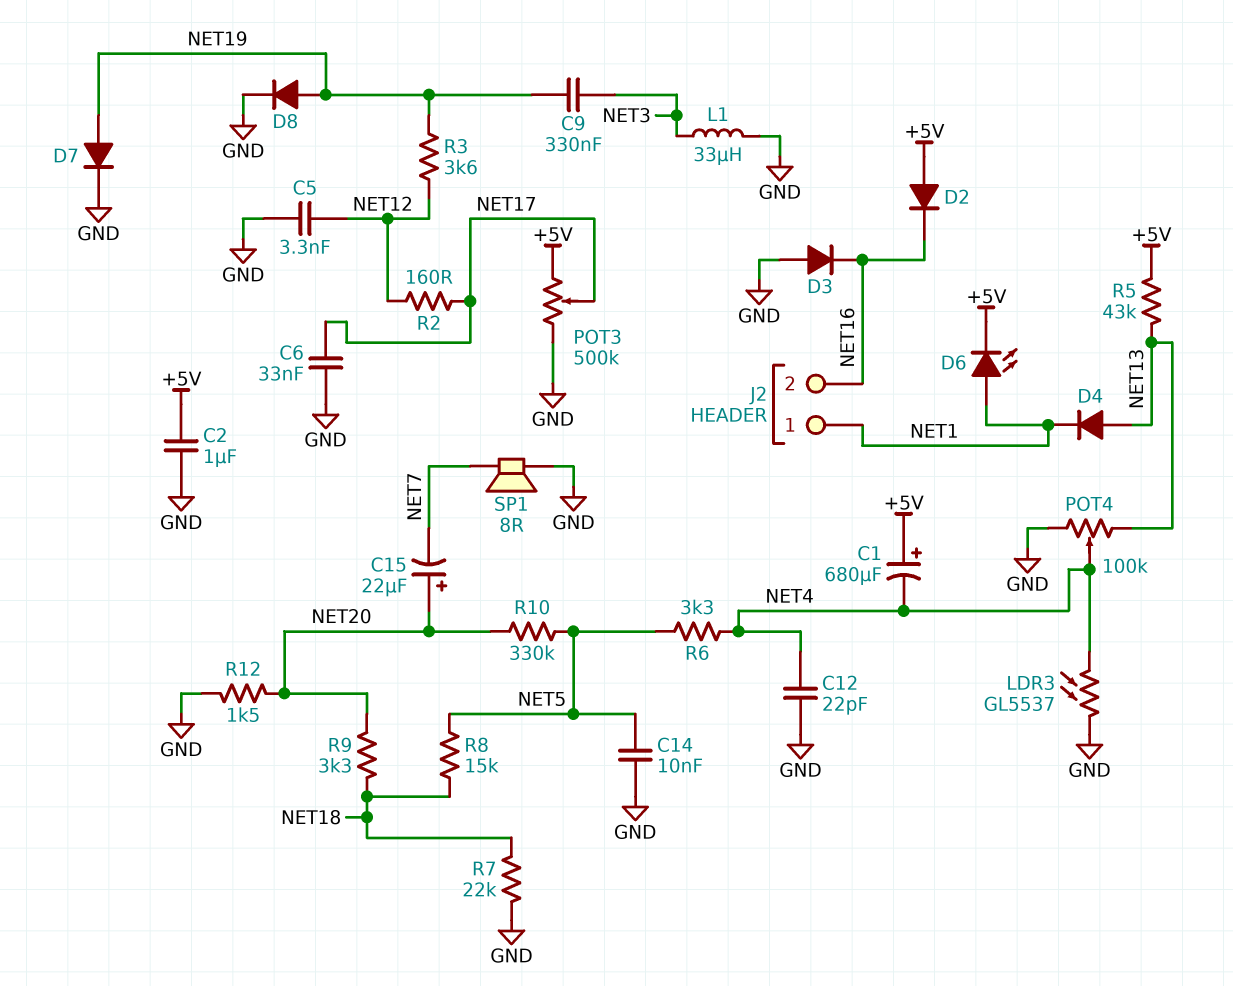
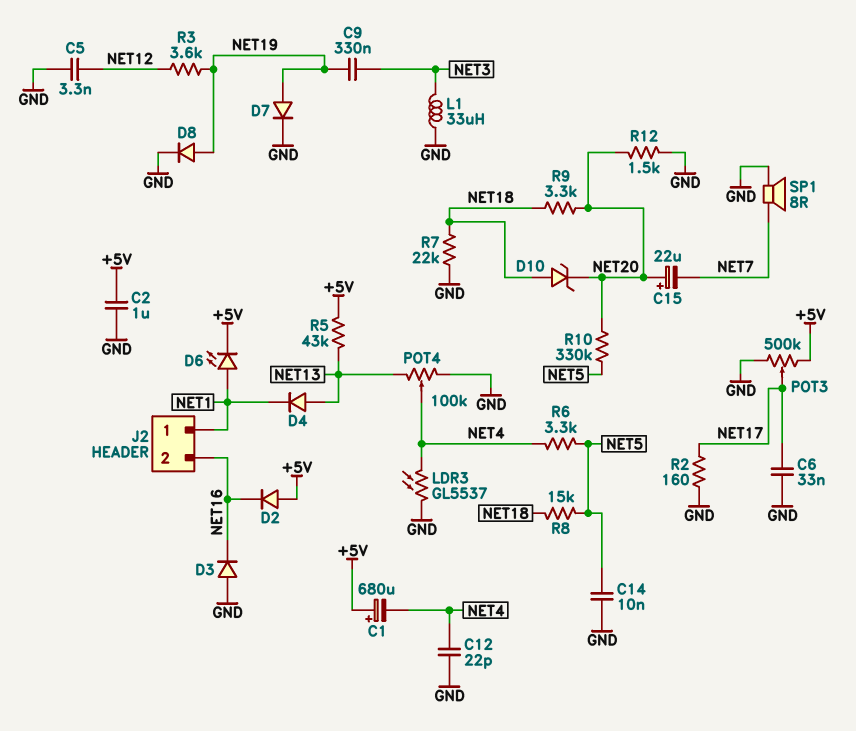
D10: none -> zener (A NET18, K NET20)
R2: 160 (NET12, NET17) -> 160 (GND, NET17)

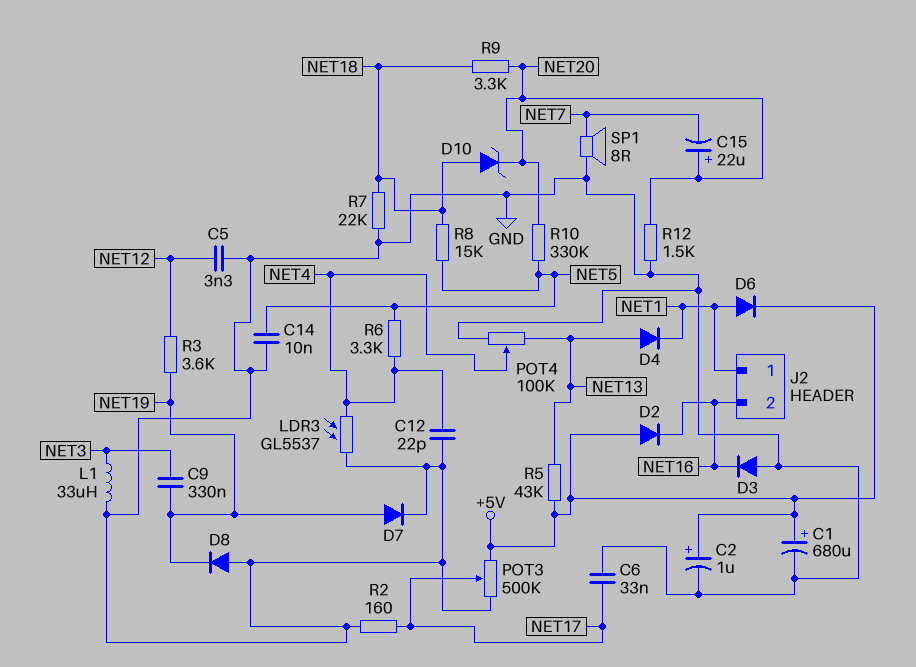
C1: 680uF (plus +5V, minus NET4) -> 680uF (plus +5V, minus GND)
C2: 1uF (+5V, GND) -> 1uF (plus +5V, minus GND)
D6: LED (A NET1, K +5V) -> diode (A NET1, K +5V)
D8: diode (A NET19, K GND) -> diode (A GND, K NET19)

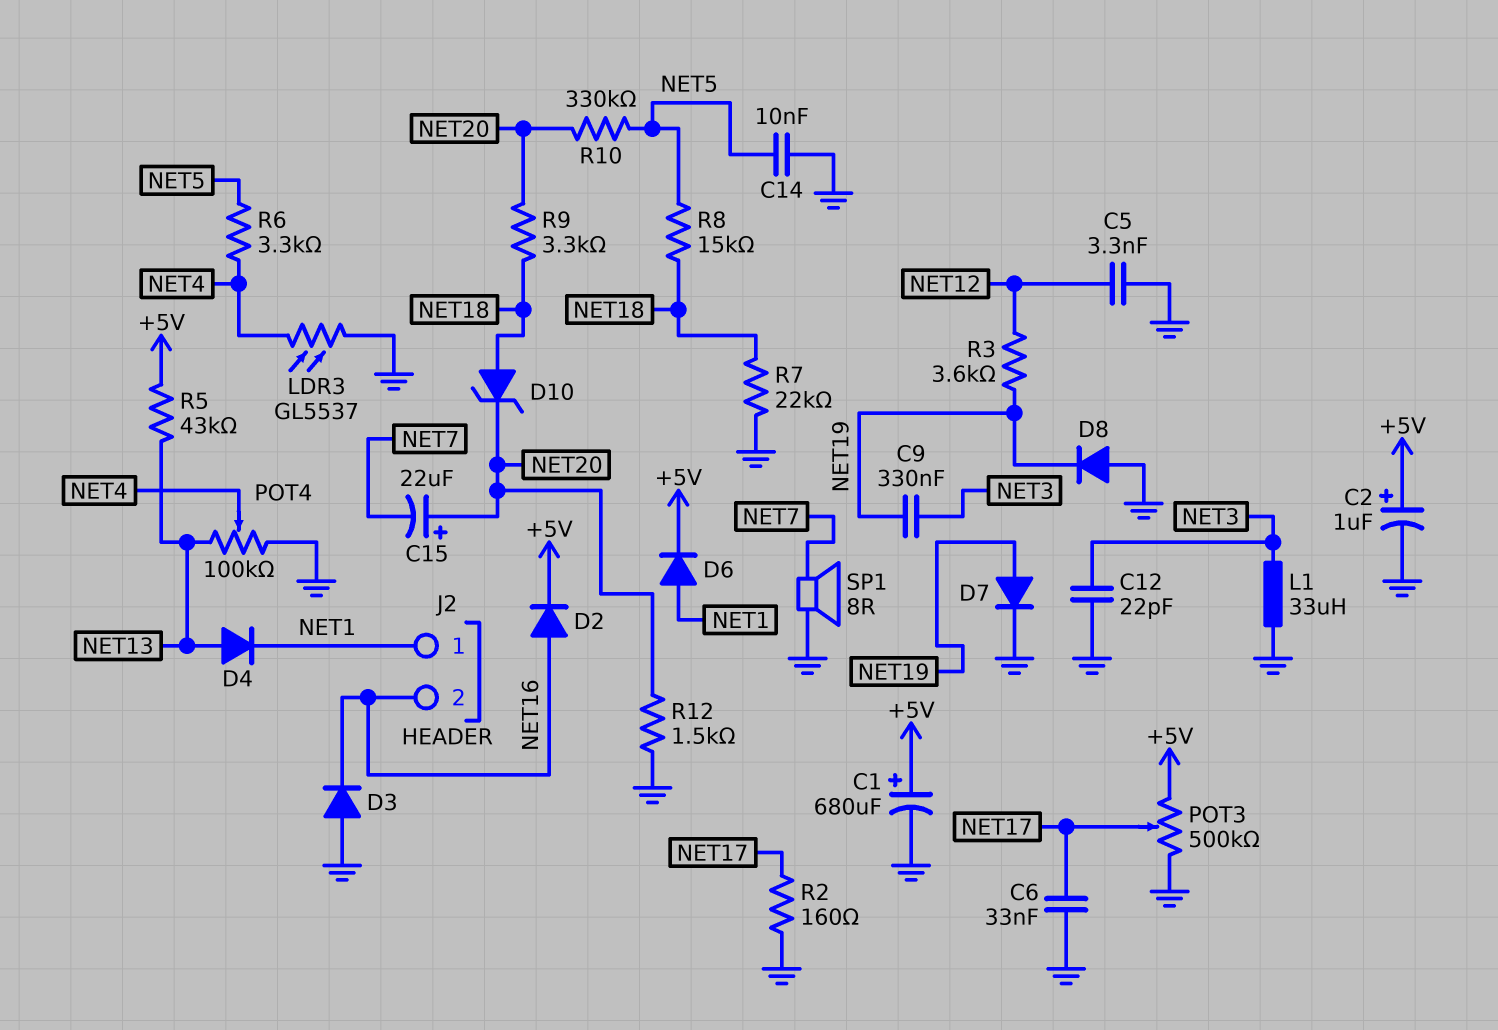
C12: 22pF (GND, NET4) -> 22pF (GND, NET3)
D2: diode (A +5V, K NET16) -> diode (A NET16, K +5V)

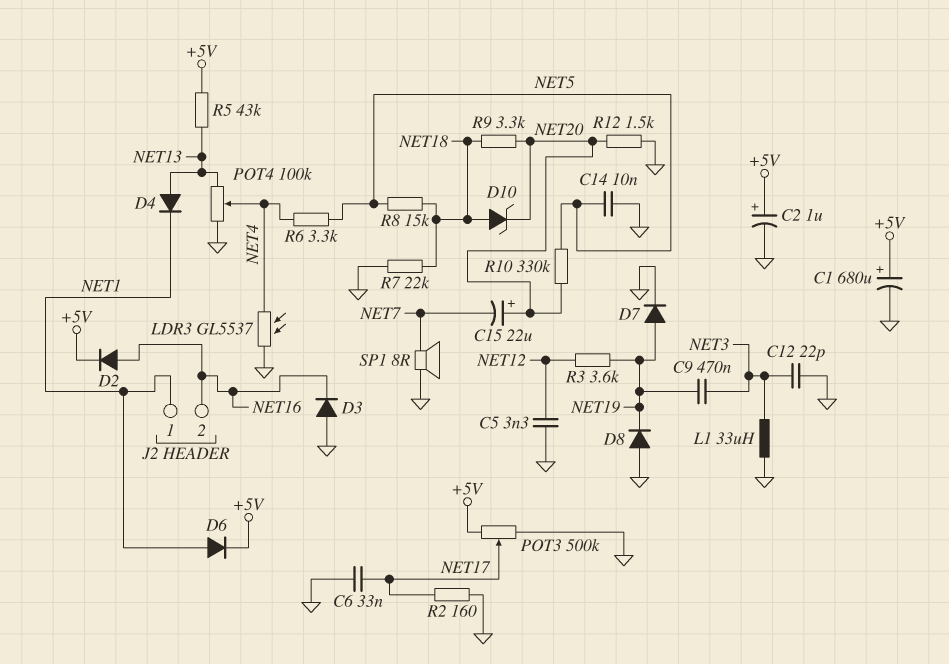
C9: 330nF (NET3, NET19) -> 470nF (NET3, NET19)

